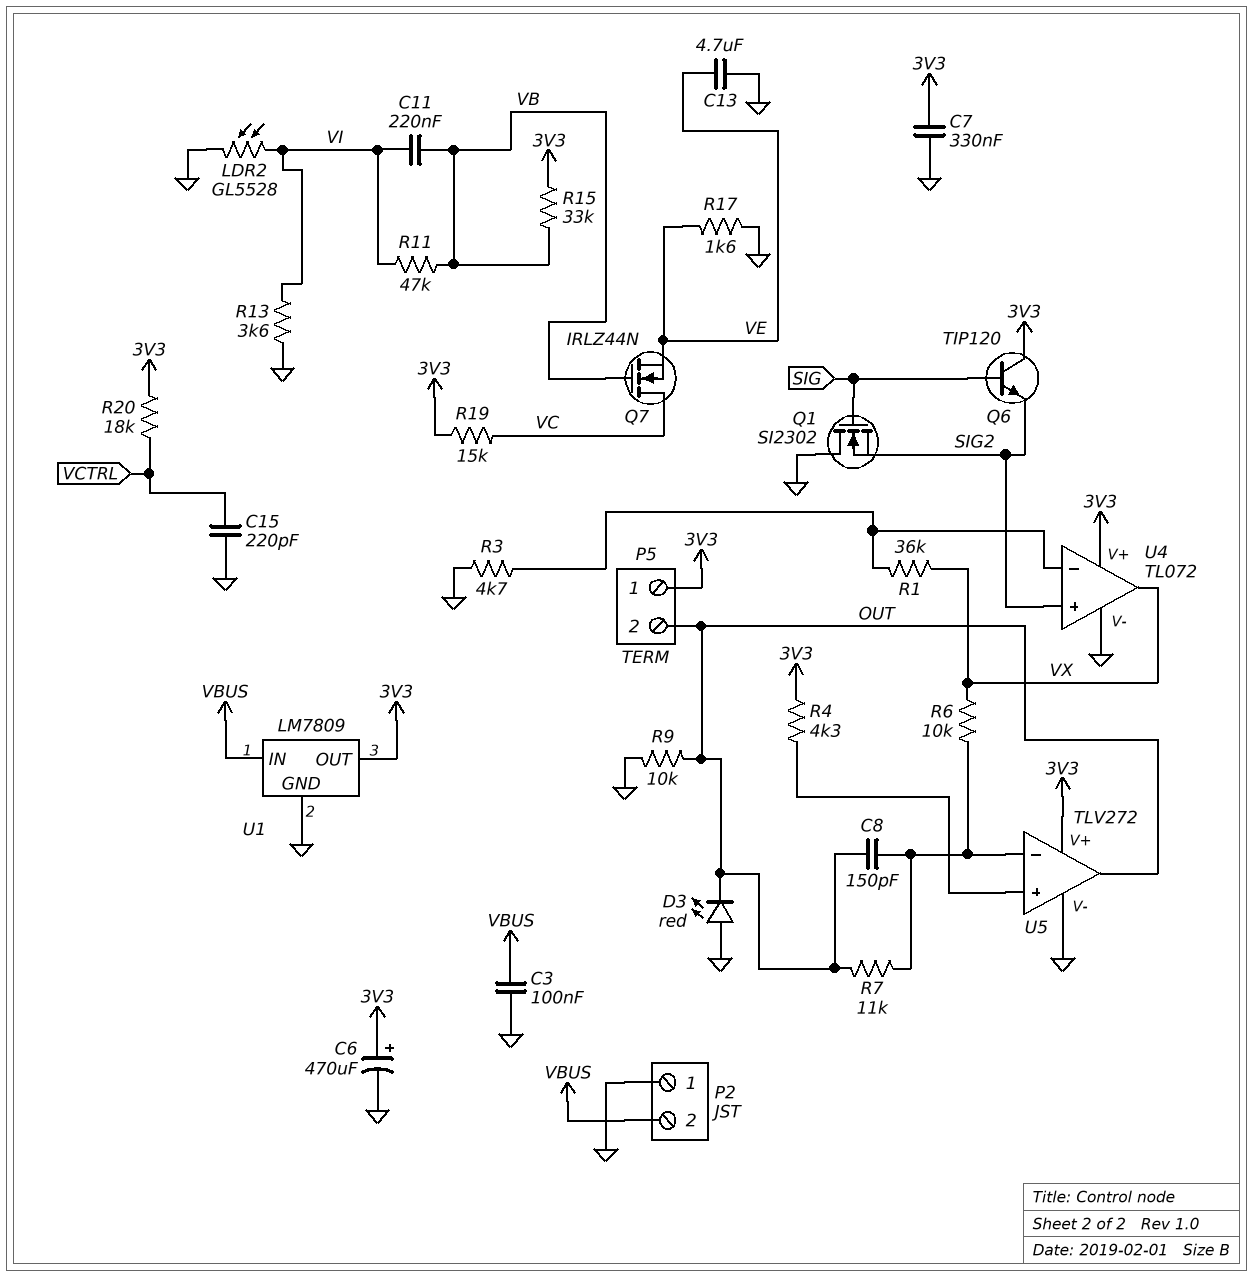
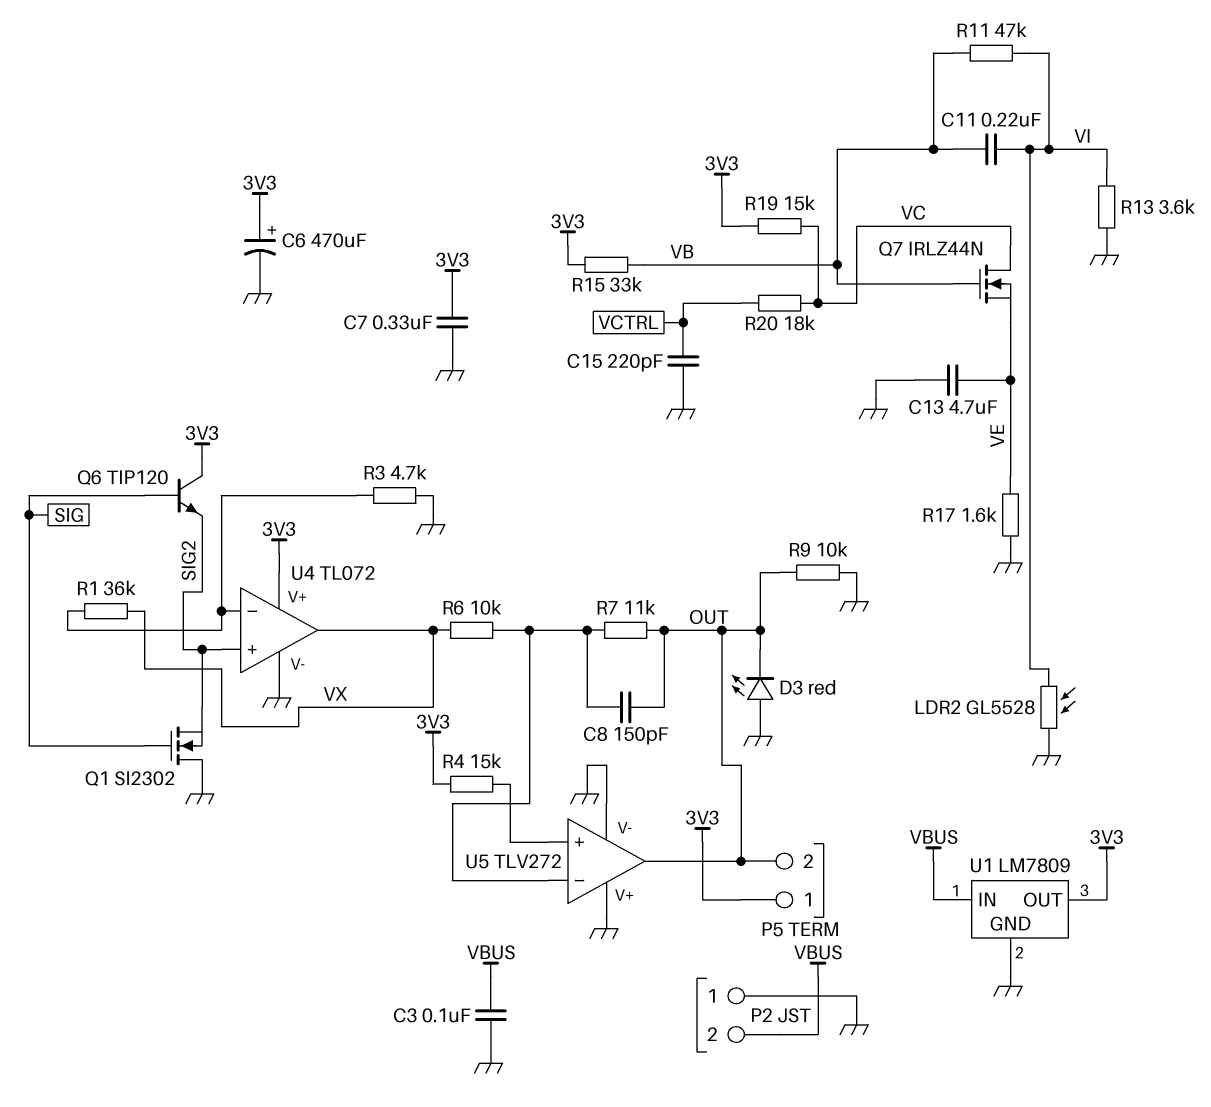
R4: 4.3k (3V3, U5/in+) -> 15k (3V3, U5/in+)
R20: 18k (3V3, VCTRL) -> 18k (VC, VCTRL)
U5 pin V+: 3V3 -> GND

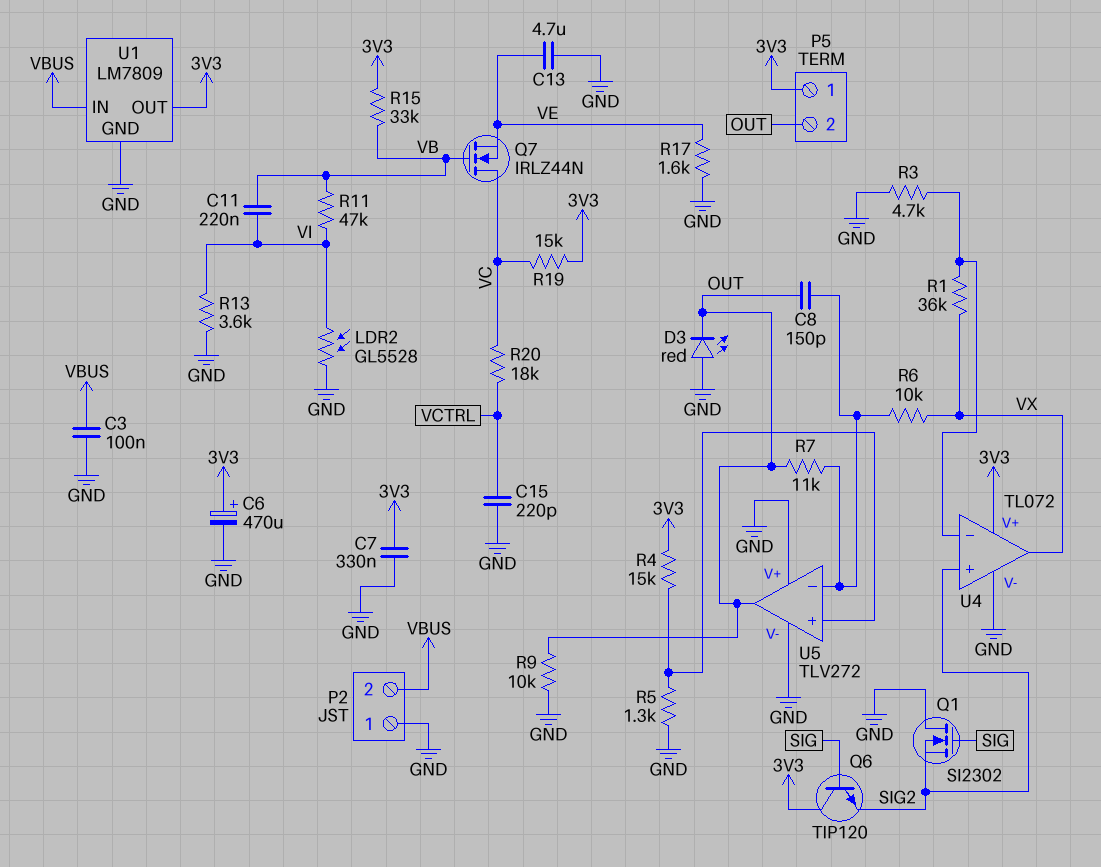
R5: none -> 1.3k (GND, U5/in+)

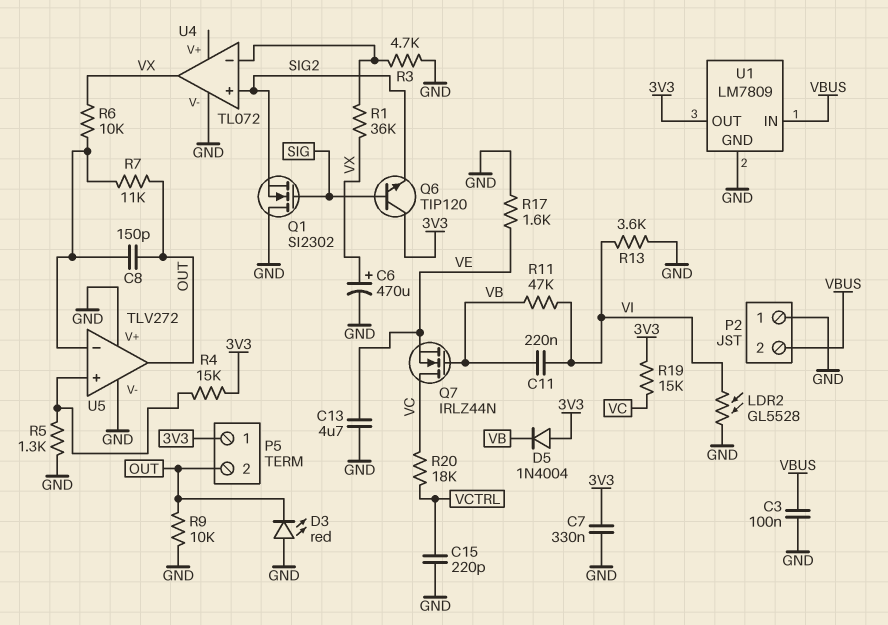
C6: 470uF (plus 3V3, minus GND) -> 470uF (plus VX, minus GND)
D5: none -> diode 1N4004 (A 3V3, K VB)
R15: 33k (3V3, VB) -> none
U4 pin V+: 3V3 -> none

